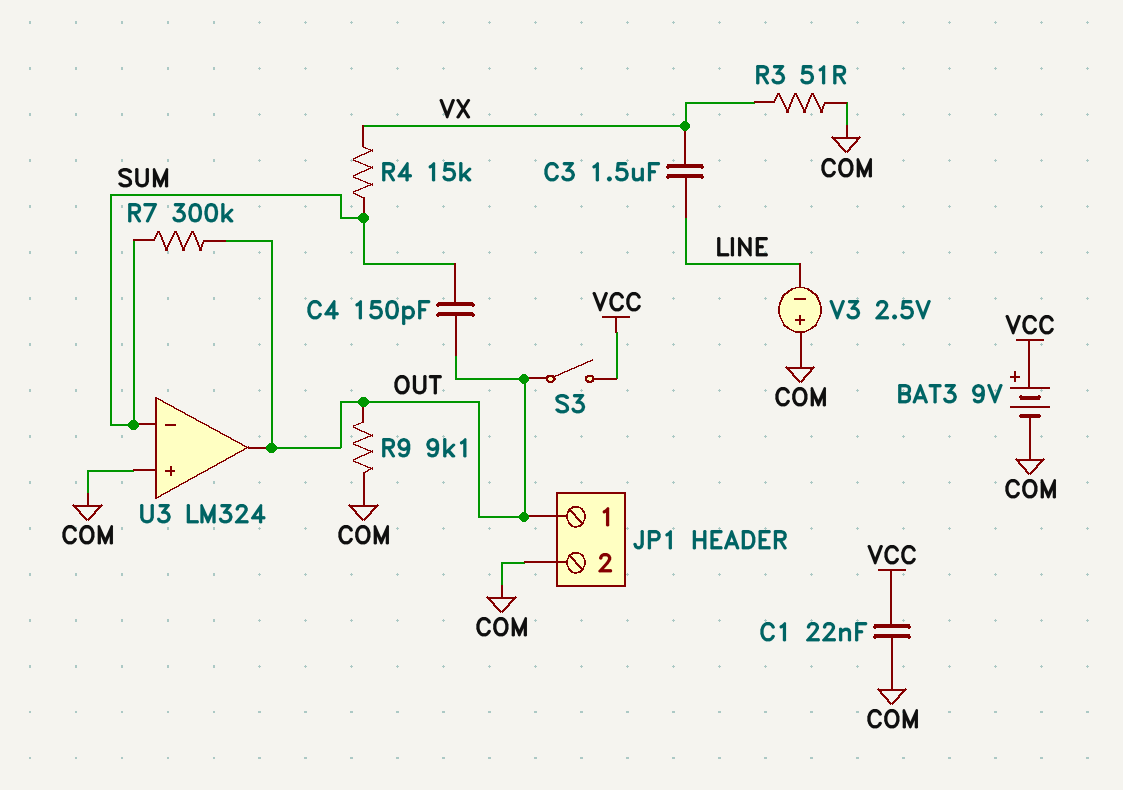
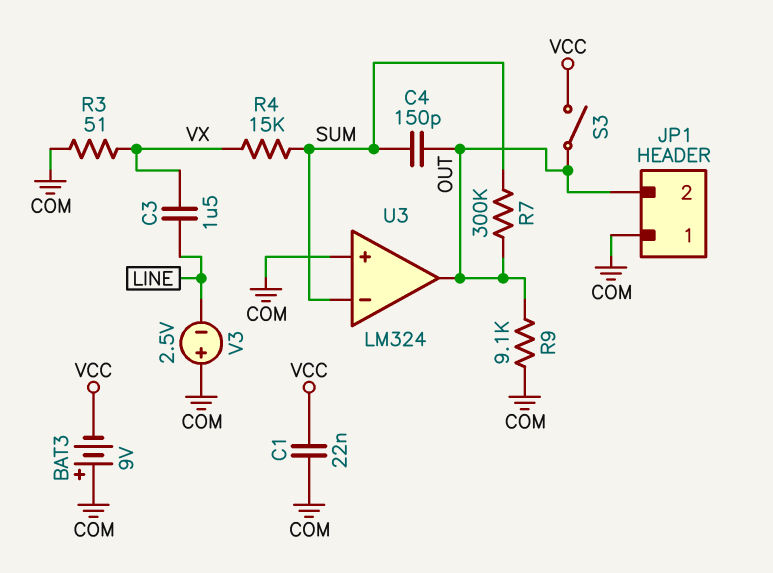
BAT3: 9V (plus VCC, minus COM) -> 9V (plus COM, minus VCC)
JP1 pin 1: OUT -> COM
JP1 pin 2: COM -> OUT

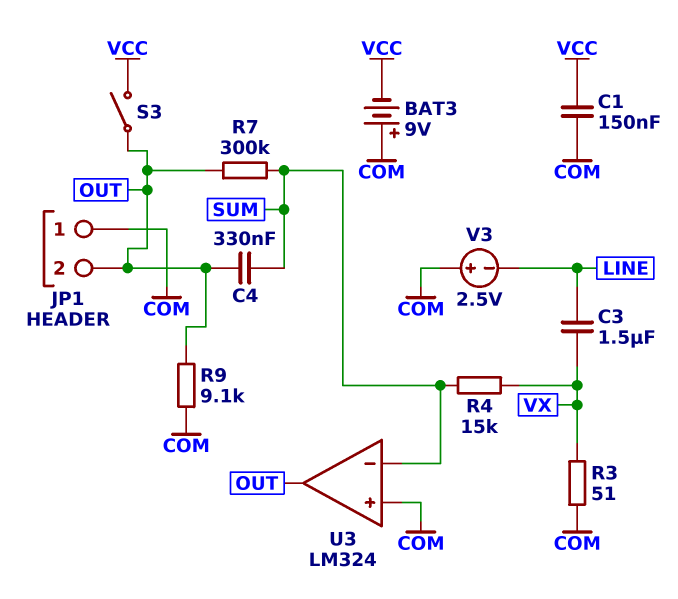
C1: 22nF (COM, VCC) -> 150nF (COM, VCC)
C4: 150pF (OUT, SUM) -> 330nF (OUT, SUM)

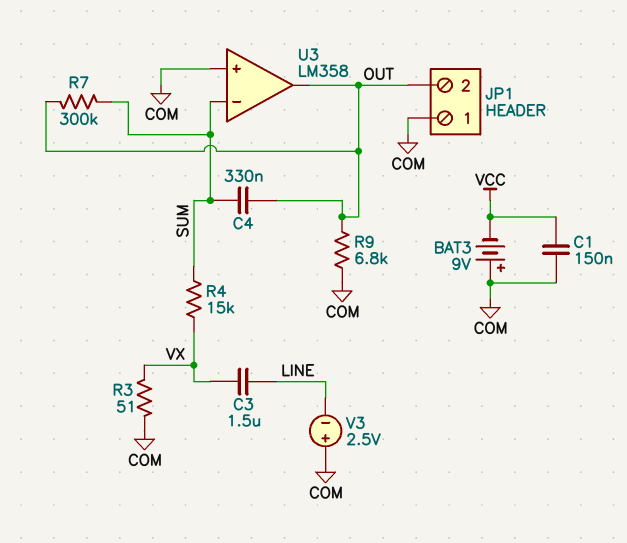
R9: 9.1k (COM, OUT) -> 6.8k (COM, OUT)
S3: switch (OUT, VCC) -> none
U3: LM324 -> LM358

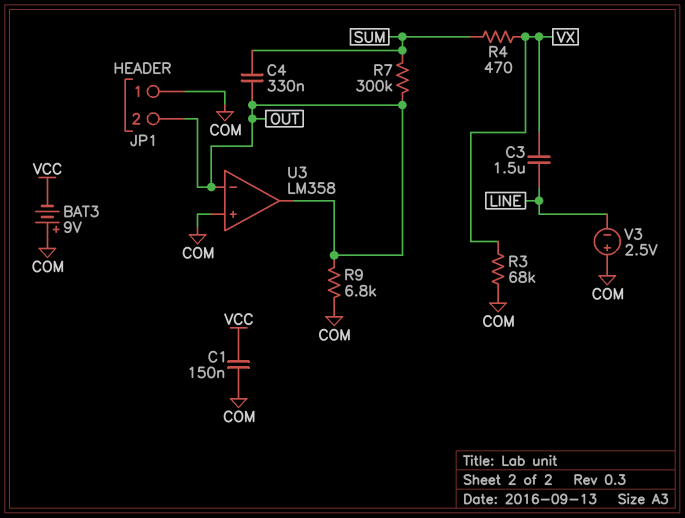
R3: 51 (COM, VX) -> 68k (COM, VX)
R4: 15k (SUM, VX) -> 470 (SUM, VX)
U3 pin in-: SUM -> OUT

